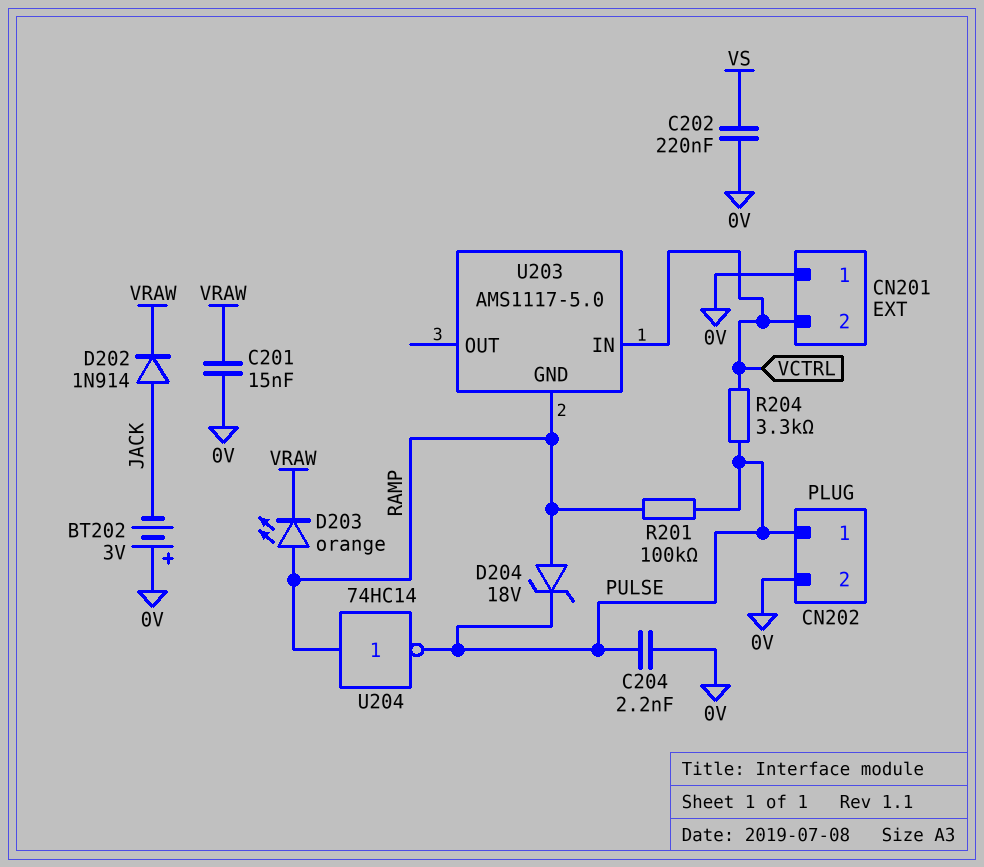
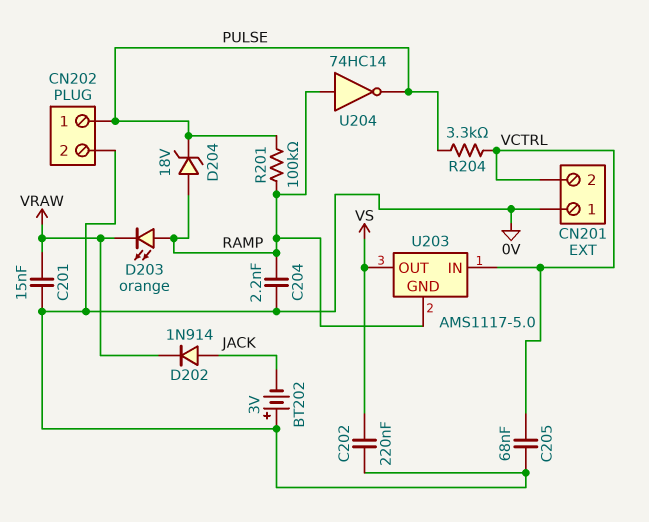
C204: 2.2nF (0V, PULSE) -> 2.2nF (0V, RAMP)
C205: none -> 68nF (0V, VCTRL)
U203 pin OUT: none -> VS

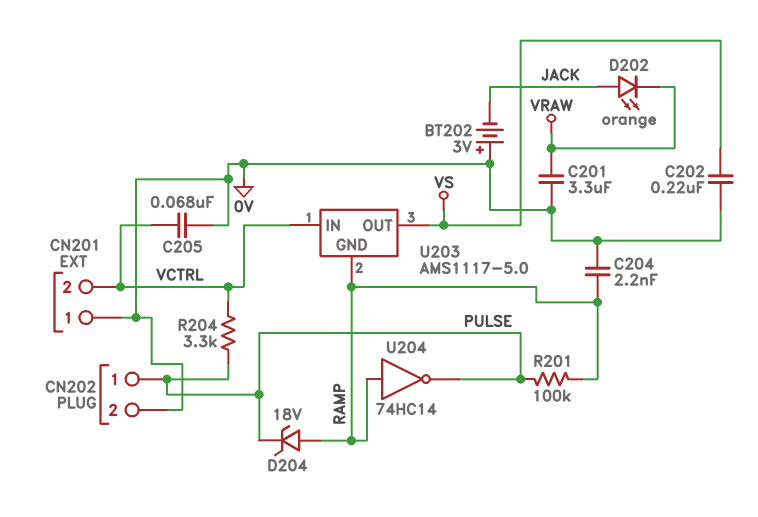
C201: 15nF (0V, VRAW) -> 3.3uF (0V, VRAW)
D202: diode 1N914 (A JACK, K VRAW) -> LED orange (A JACK, K VRAW)
D203: LED orange (A RAMP, K VRAW) -> none

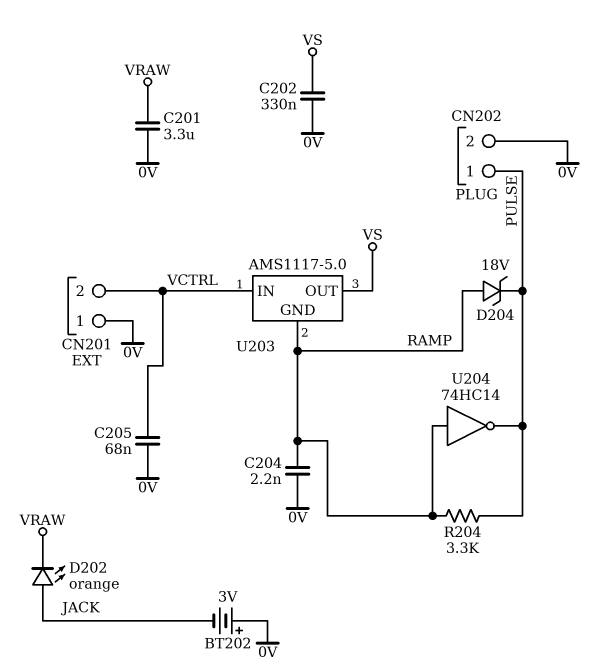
C202: 220nF (0V, VS) -> 330nF (0V, VS)
R201: 100k (PULSE, RAMP) -> none
R204: 3.3k (PULSE, VCTRL) -> 3.3k (PULSE, RAMP)

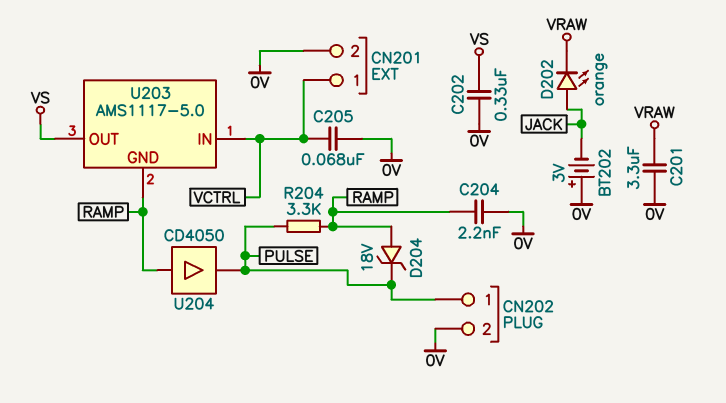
CN201 pin 1: 0V -> VCTRL
CN201 pin 2: VCTRL -> 0V
U204: NOT 74HC14 (in RAMP, out PULSE) -> buffer CD4050 (in RAMP, out PULSE)

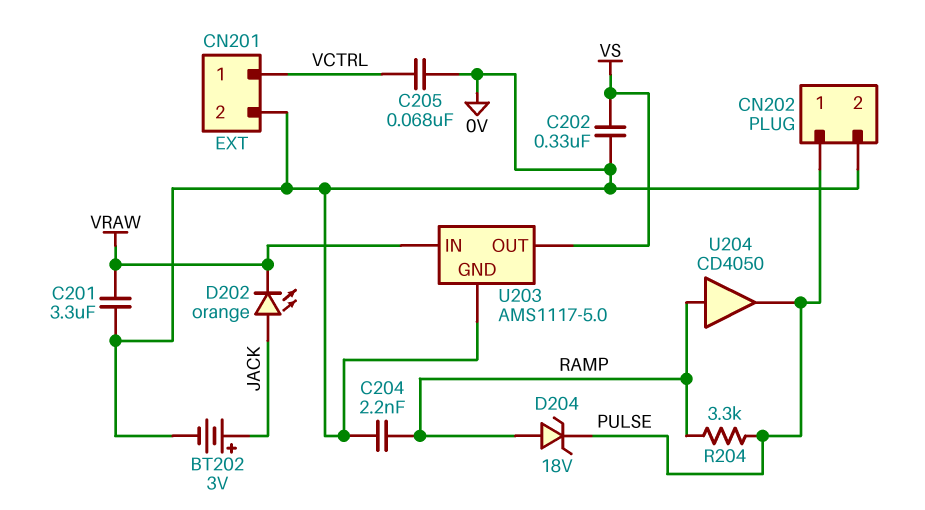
BT202: 3V (plus 0V, minus JACK) -> 3V (plus JACK, minus 0V)
U203 pin GND: RAMP -> 0V
U203 pin IN: VCTRL -> VRAW

